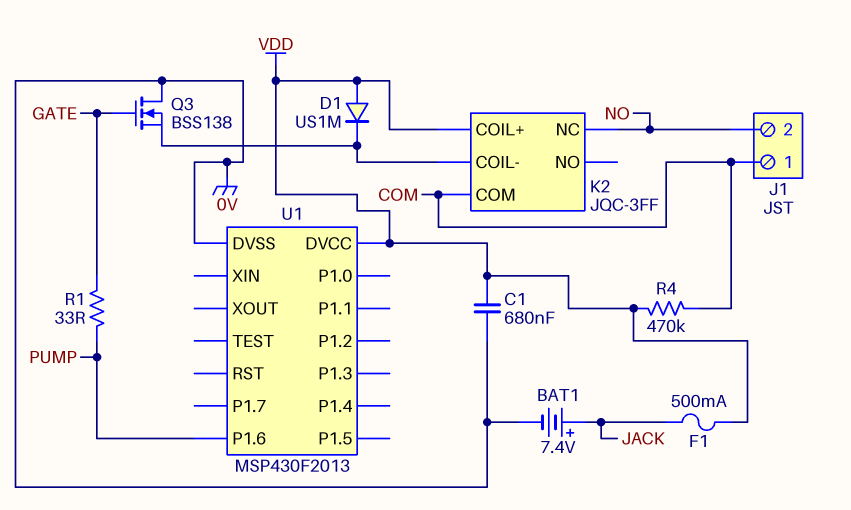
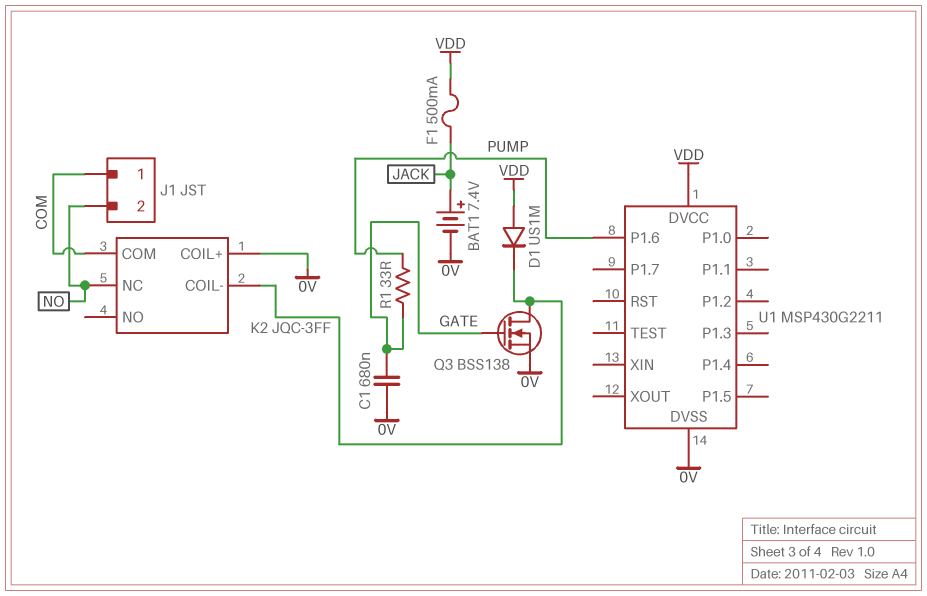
C1: 680nF (0V, VDD) -> 680nF (0V, GATE)
K2 pin COIL+: VDD -> 0V
Q3: NMOS BSS138 (G GATE, D 0V, S K2/COIL-) -> NMOS BSS138 (G GATE, D K2/COIL-, S 0V)
R4: 470k (COM, VDD) -> none
U1: MSP430F2013 -> MSP430G2211

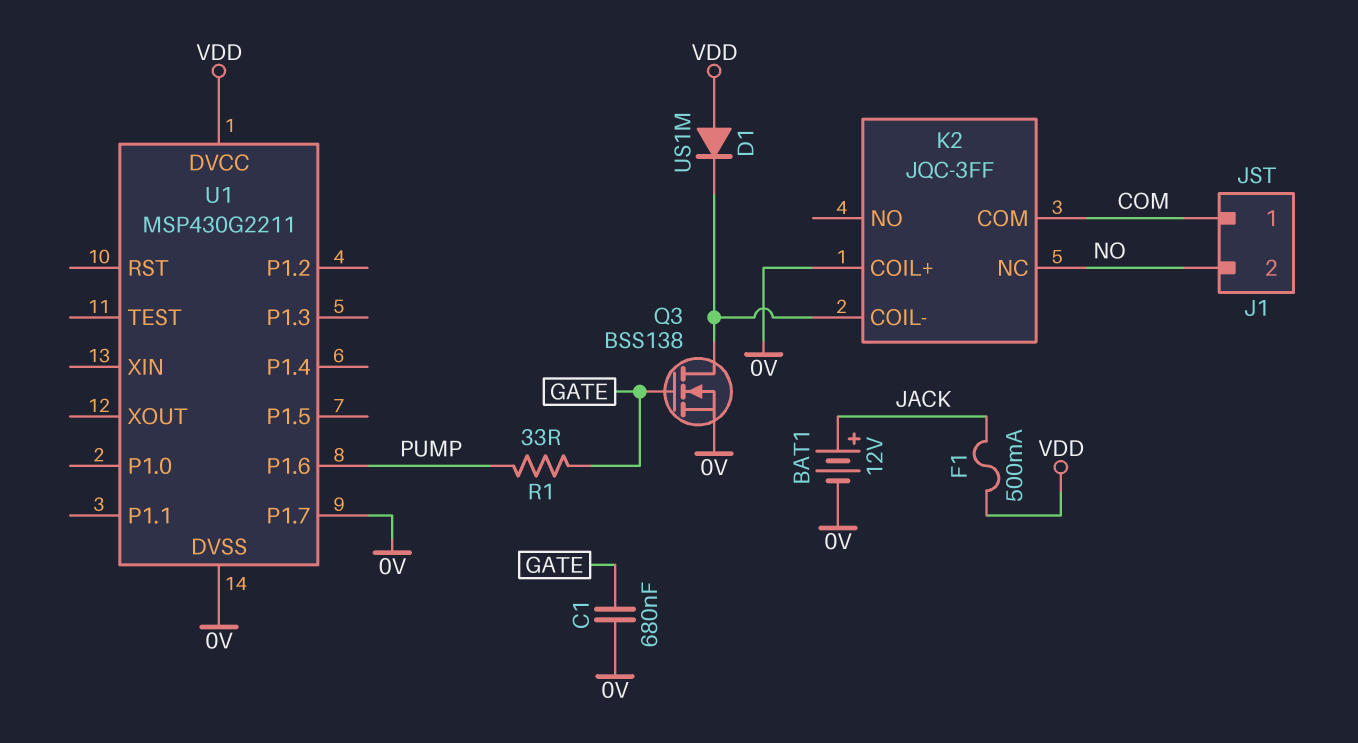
BAT1: 7.4V (plus JACK, minus 0V) -> 12V (plus JACK, minus 0V)
U1 pin P1.7: none -> 0V

